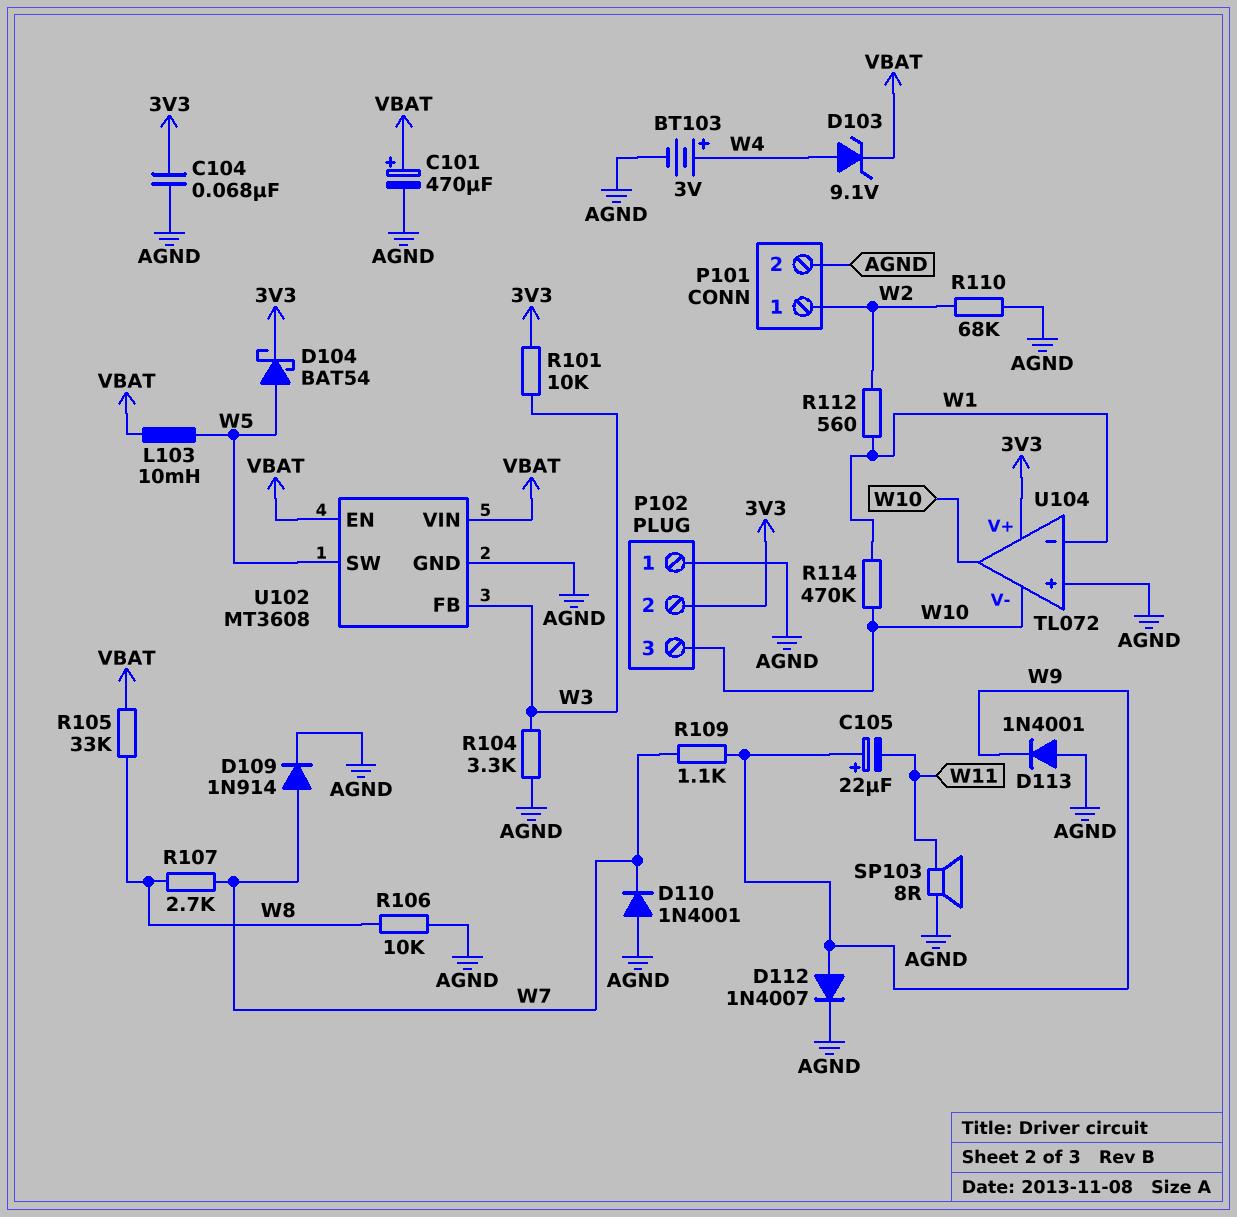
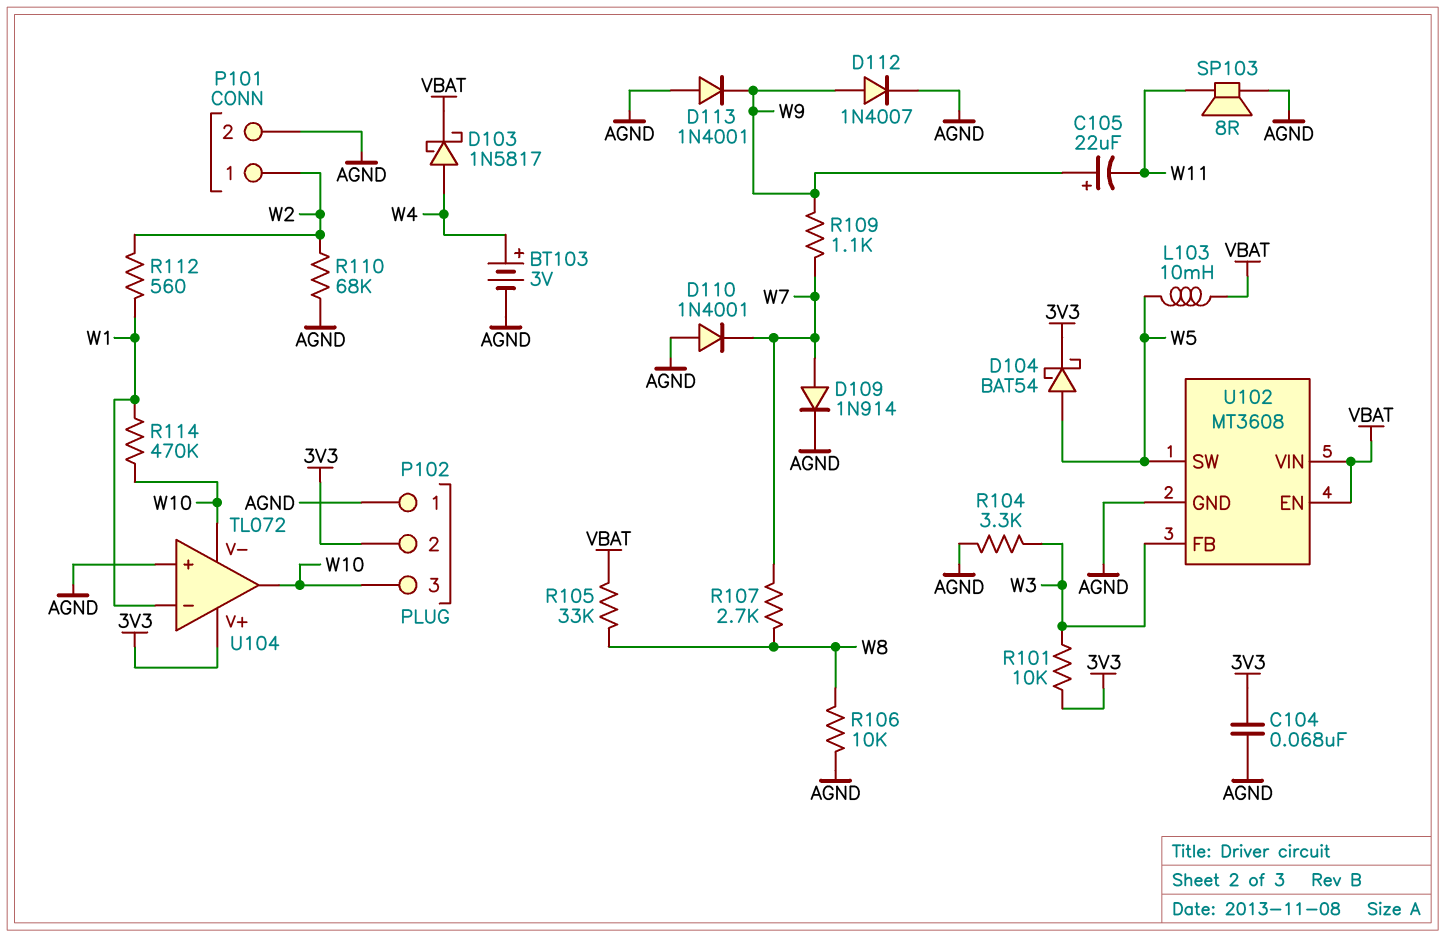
C101: 470uF (plus VBAT, minus AGND) -> none
D103: zener 9.1V (A W4, K VBAT) -> schottky 1N5817 (A W4, K VBAT)

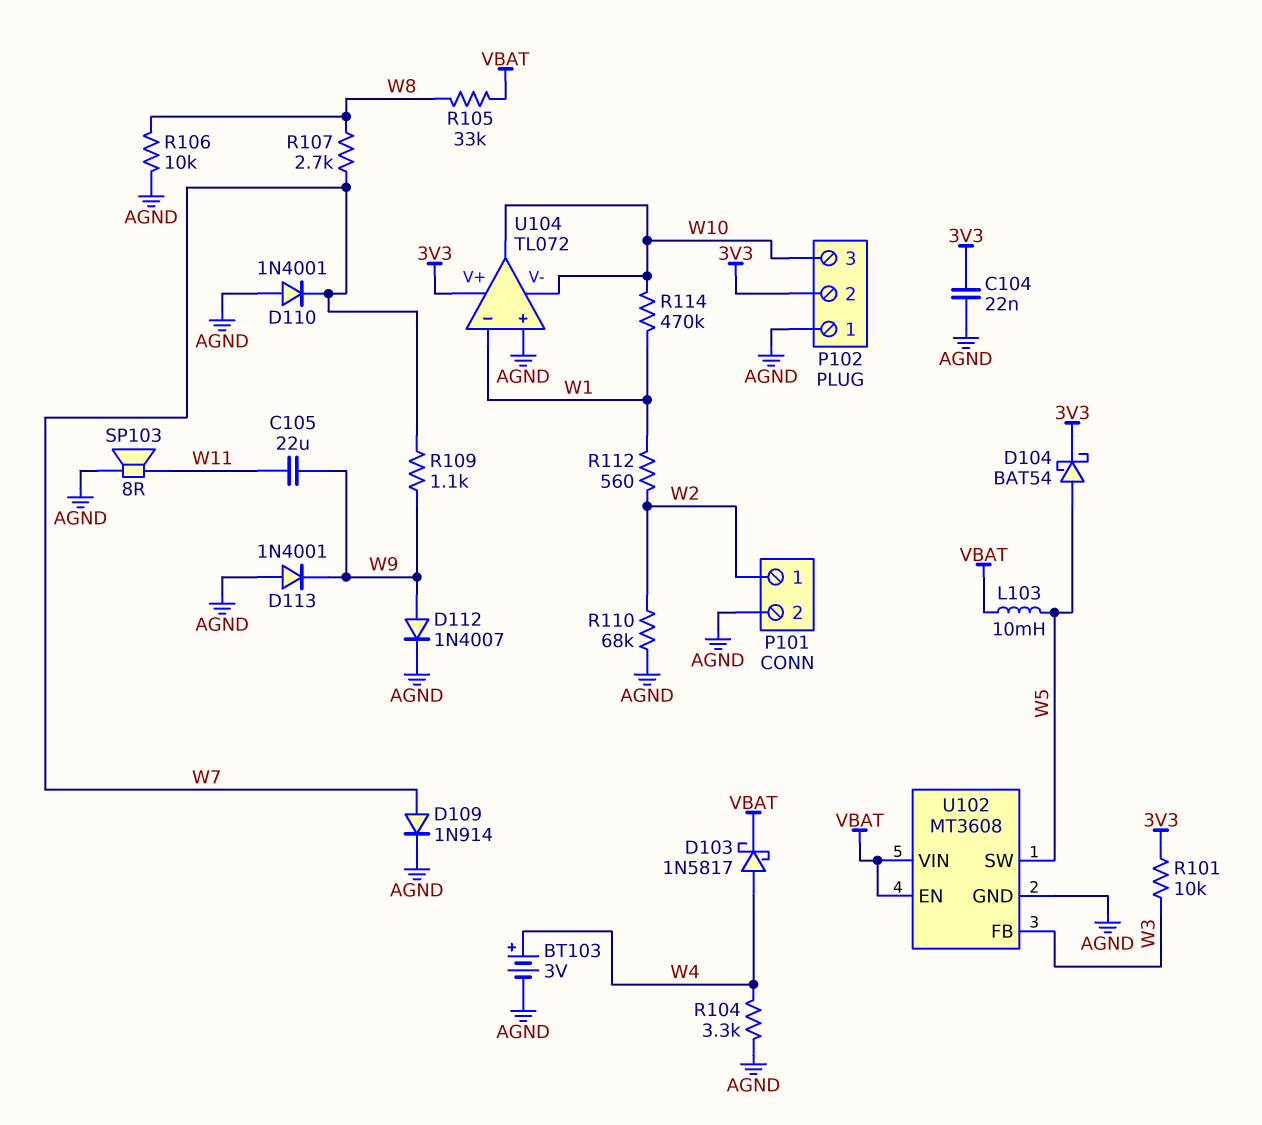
C104: 68nF (3V3, AGND) -> 22nF (3V3, AGND)
C105: 22uF (plus W9, minus W11) -> 22uF (W9, W11)
R104: 3.3k (AGND, W3) -> 3.3k (AGND, W4)

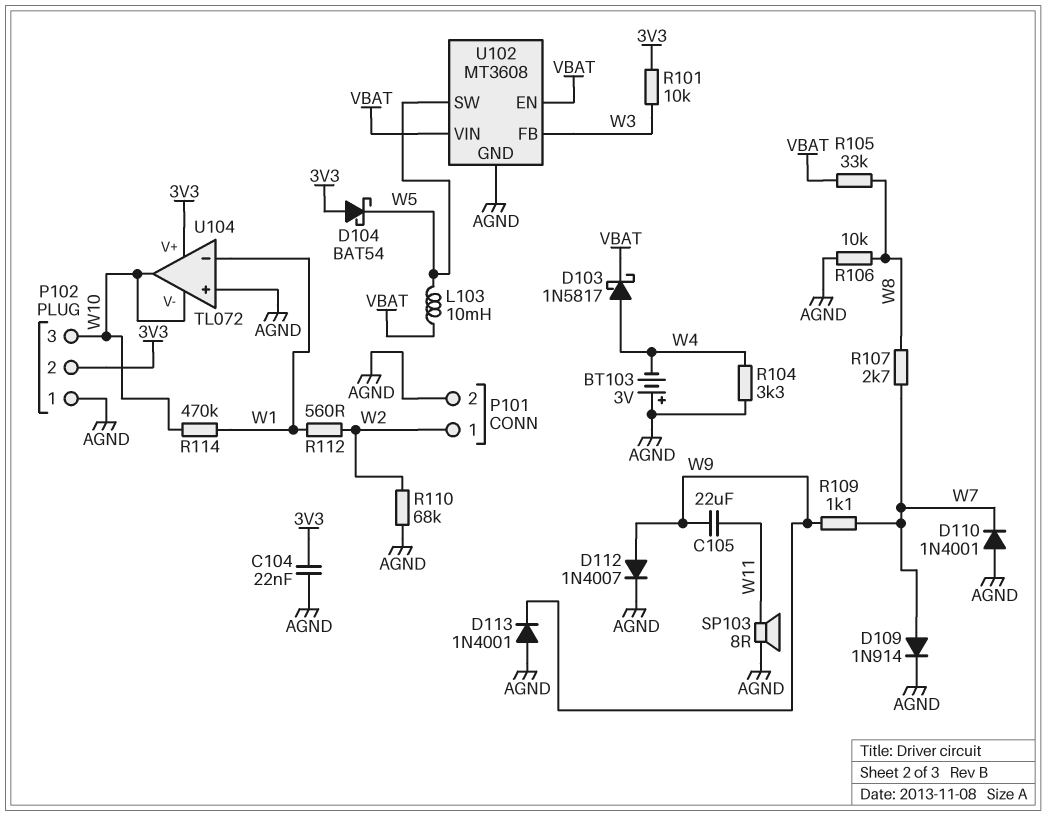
BT103: 3V (plus W4, minus AGND) -> 3V (plus AGND, minus W4)
D104: schottky BAT54 (A W5, K 3V3) -> schottky BAT54 (A 3V3, K W5)

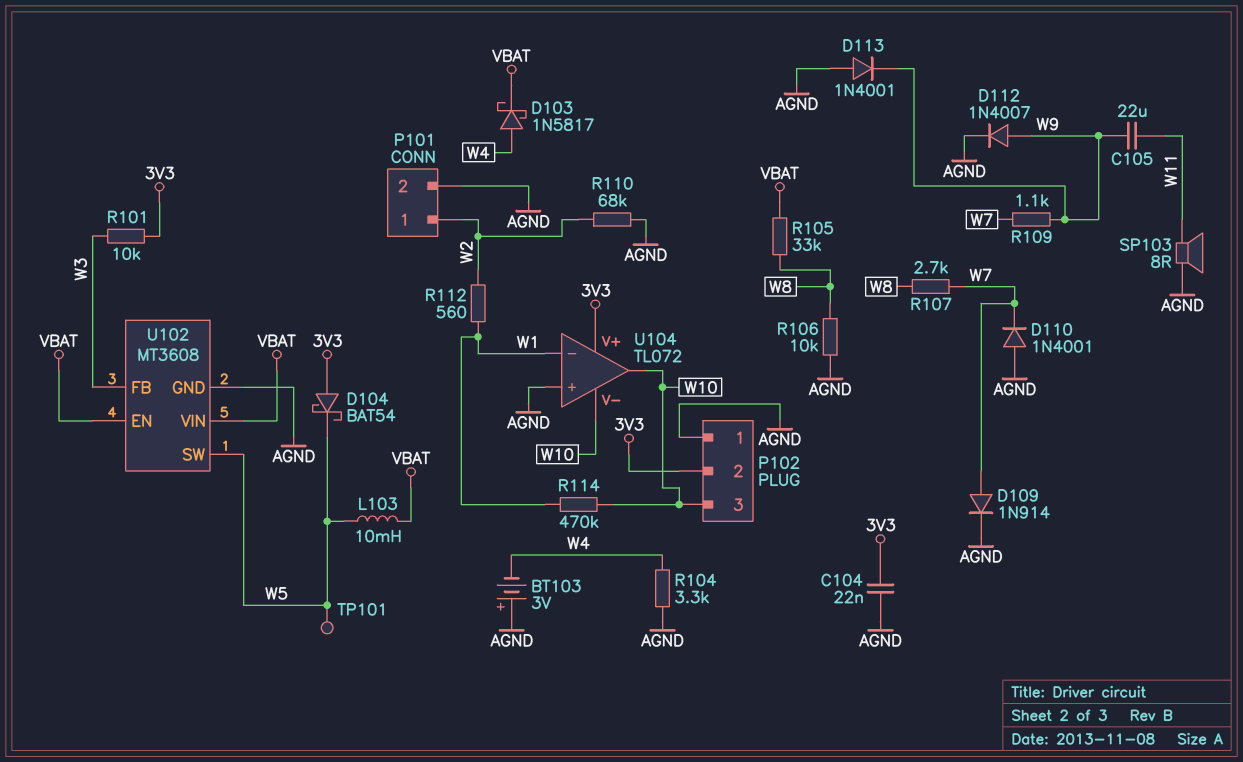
TP101: none -> test point (W5)

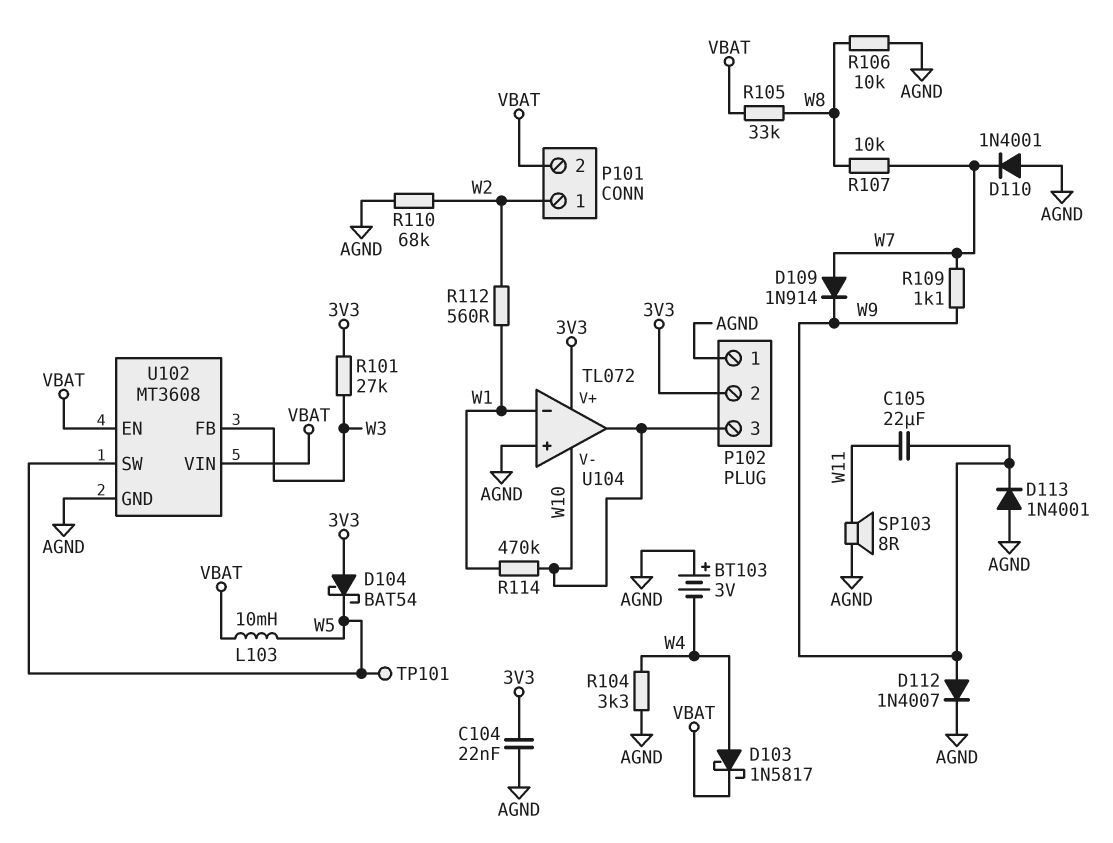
D109: diode 1N914 (A W7, K AGND) -> diode 1N914 (A W7, K W9)
P101 pin 2: AGND -> VBAT
R101: 10k (3V3, W3) -> 27k (3V3, W3)
R107: 2.7k (W7, W8) -> 10k (W7, W8)

